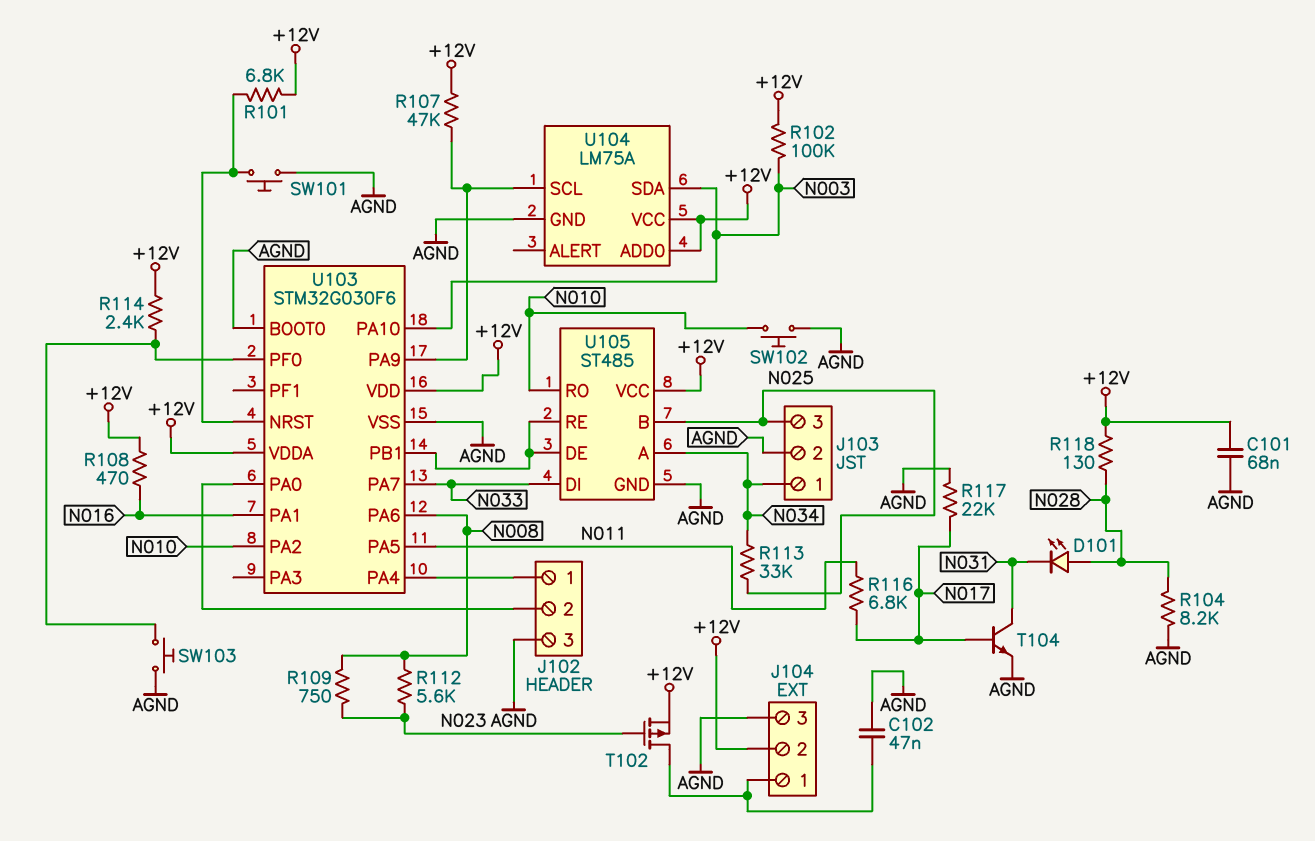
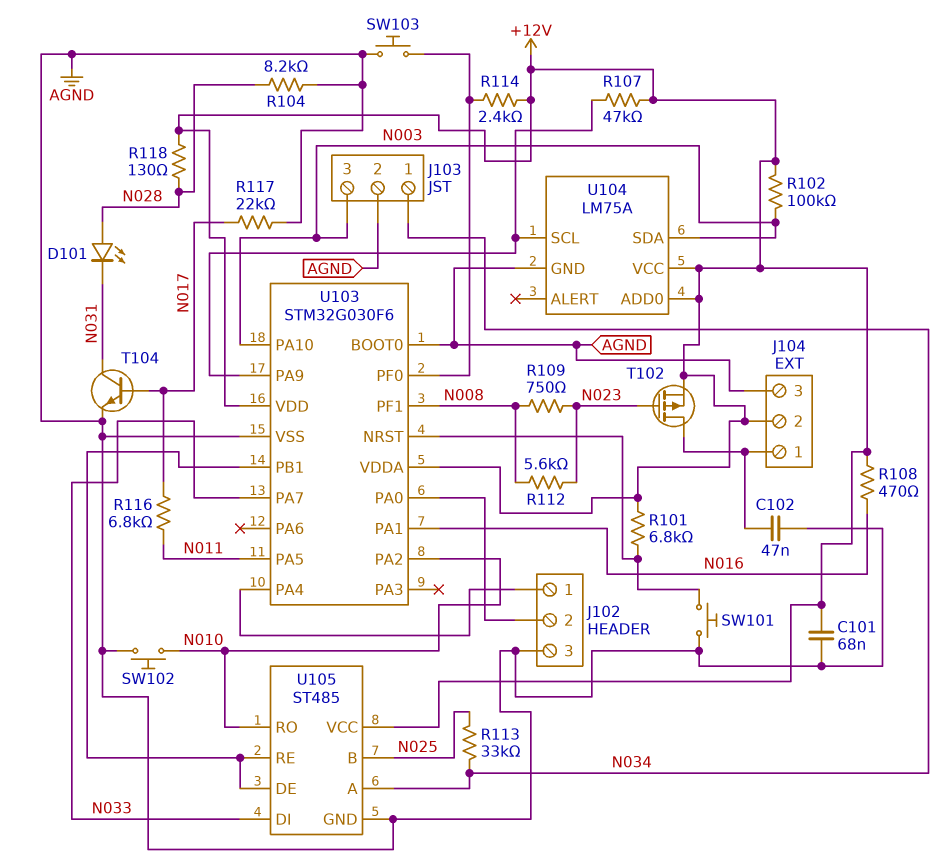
J103 pin 3: N025 -> N003
U103 pin PA6: N008 -> none
U103 pin PF1: none -> N008

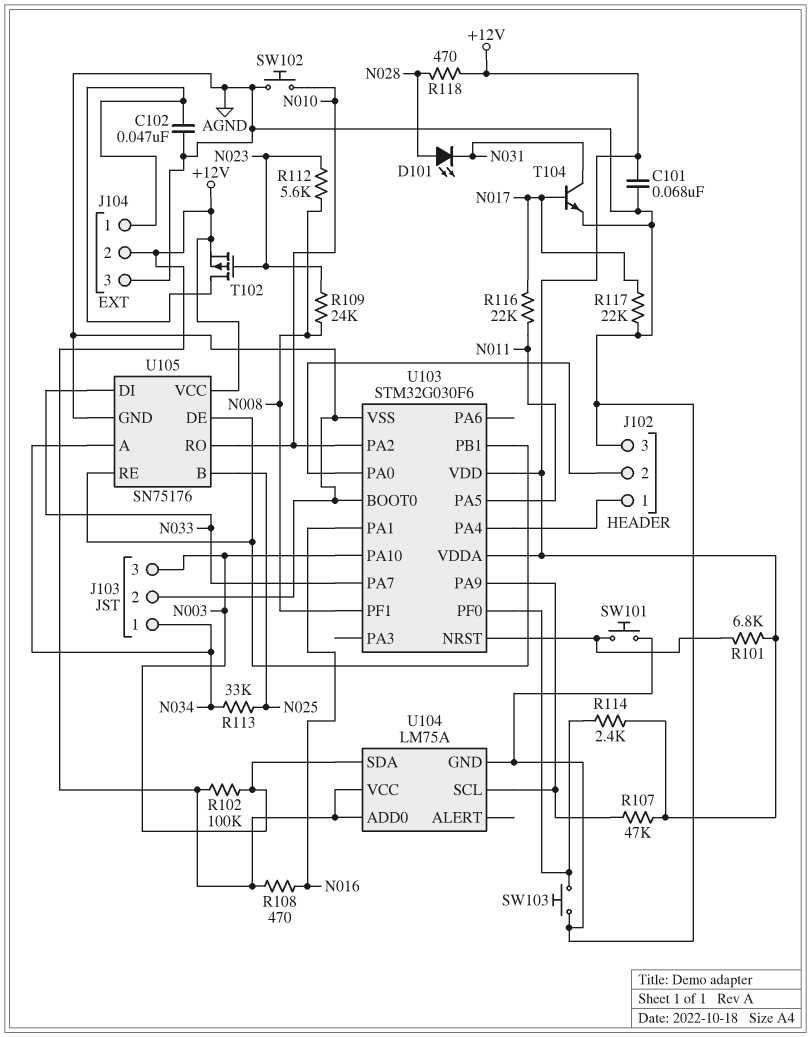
R104: 8.2k (AGND, N028) -> none
R109: 750 (N008, N023) -> 24k (N008, N023)
R116: 6.8k (N011, N017) -> 22k (N011, N017)
R118: 130 (+12V, N028) -> 470 (+12V, N028)
U105: ST485 -> SN75176

